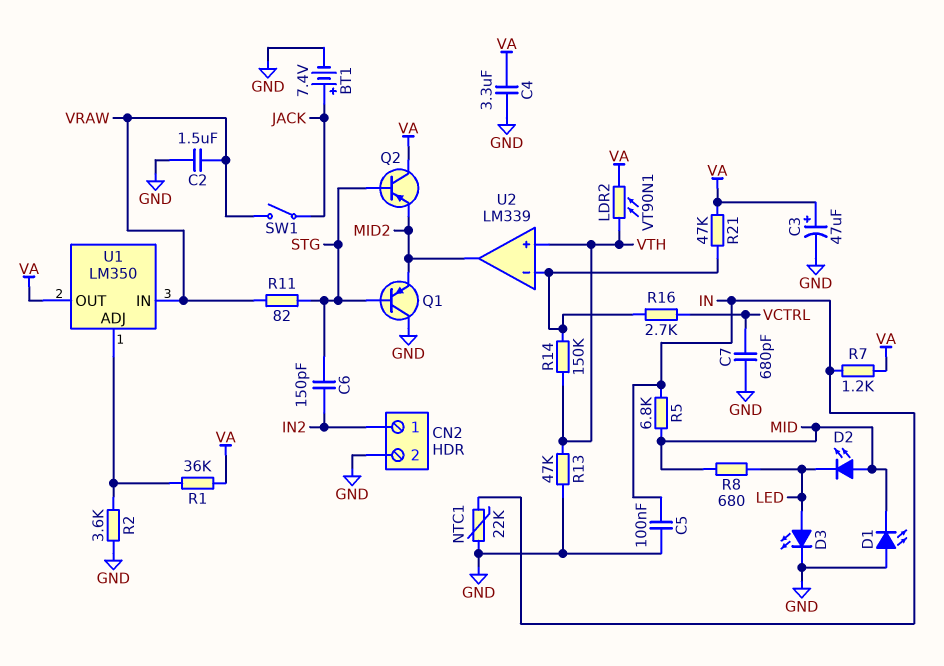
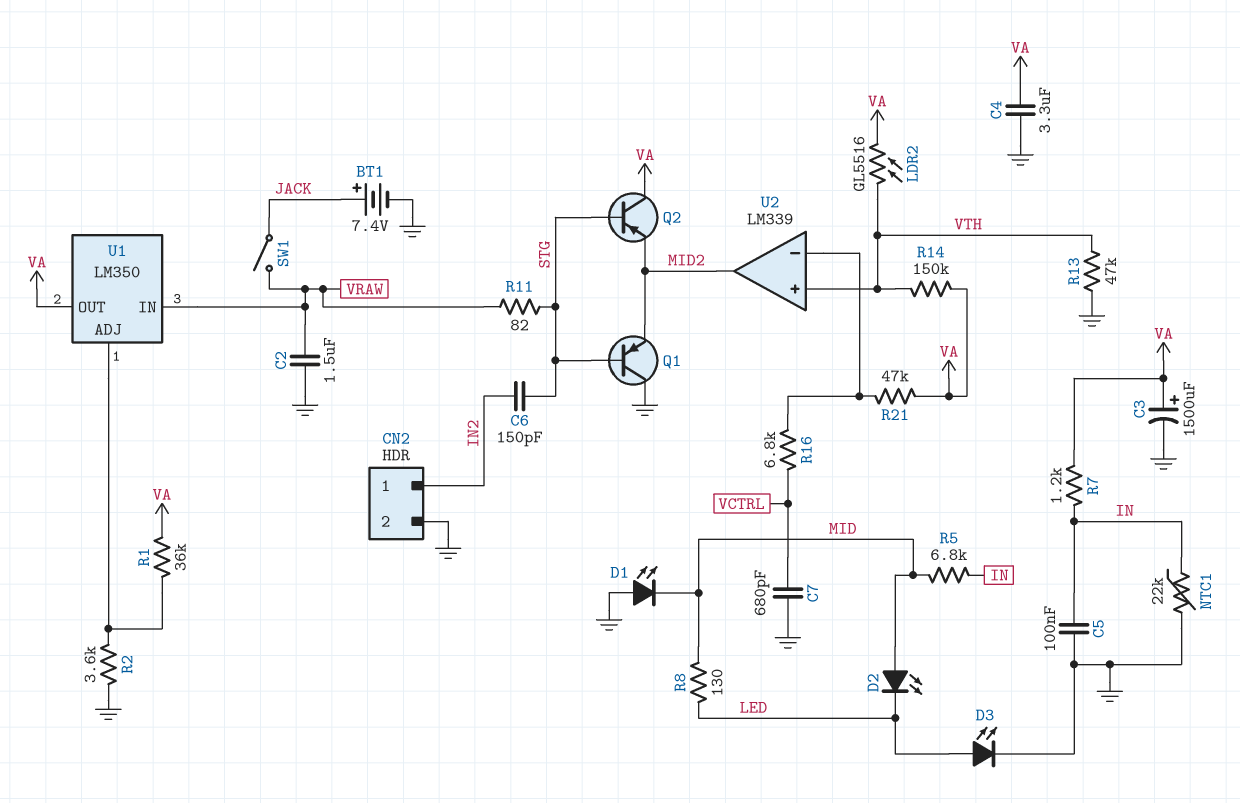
C3: 47uF (plus VA, minus GND) -> 1500uF (plus VA, minus GND)
LDR2: VT90N1 (VA, VTH) -> GL5516 (VA, VTH)
R8: 680 (LED, MID) -> 130 (LED, MID)
R14: 150k (U2/in-, VTH) -> 150k (VA, VTH)
R16: 2.7k (U2/in-, VCTRL) -> 6.8k (U2/in-, VCTRL)

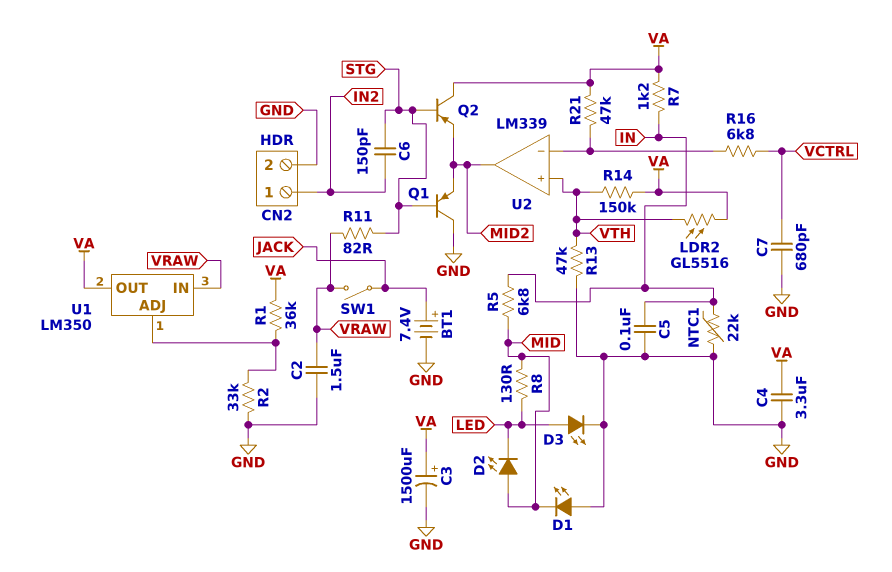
R2: 3.6k (GND, U1/ADJ) -> 33k (GND, U1/ADJ)

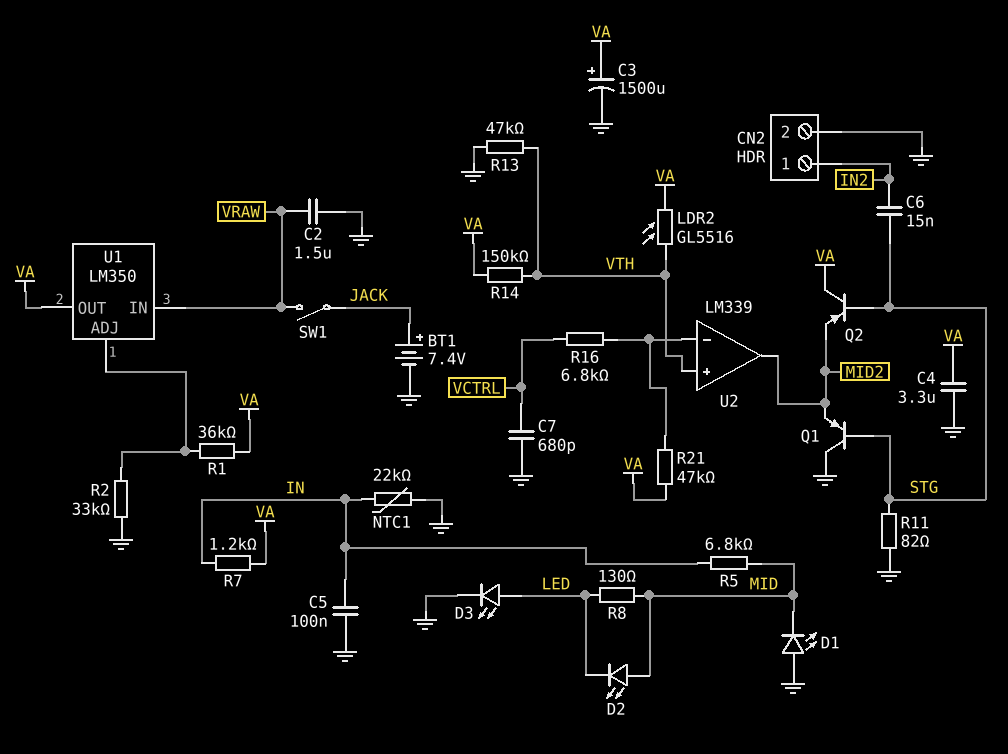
C6: 150pF (IN2, STG) -> 15nF (IN2, STG)
R11: 82 (STG, VRAW) -> 82 (GND, STG)

